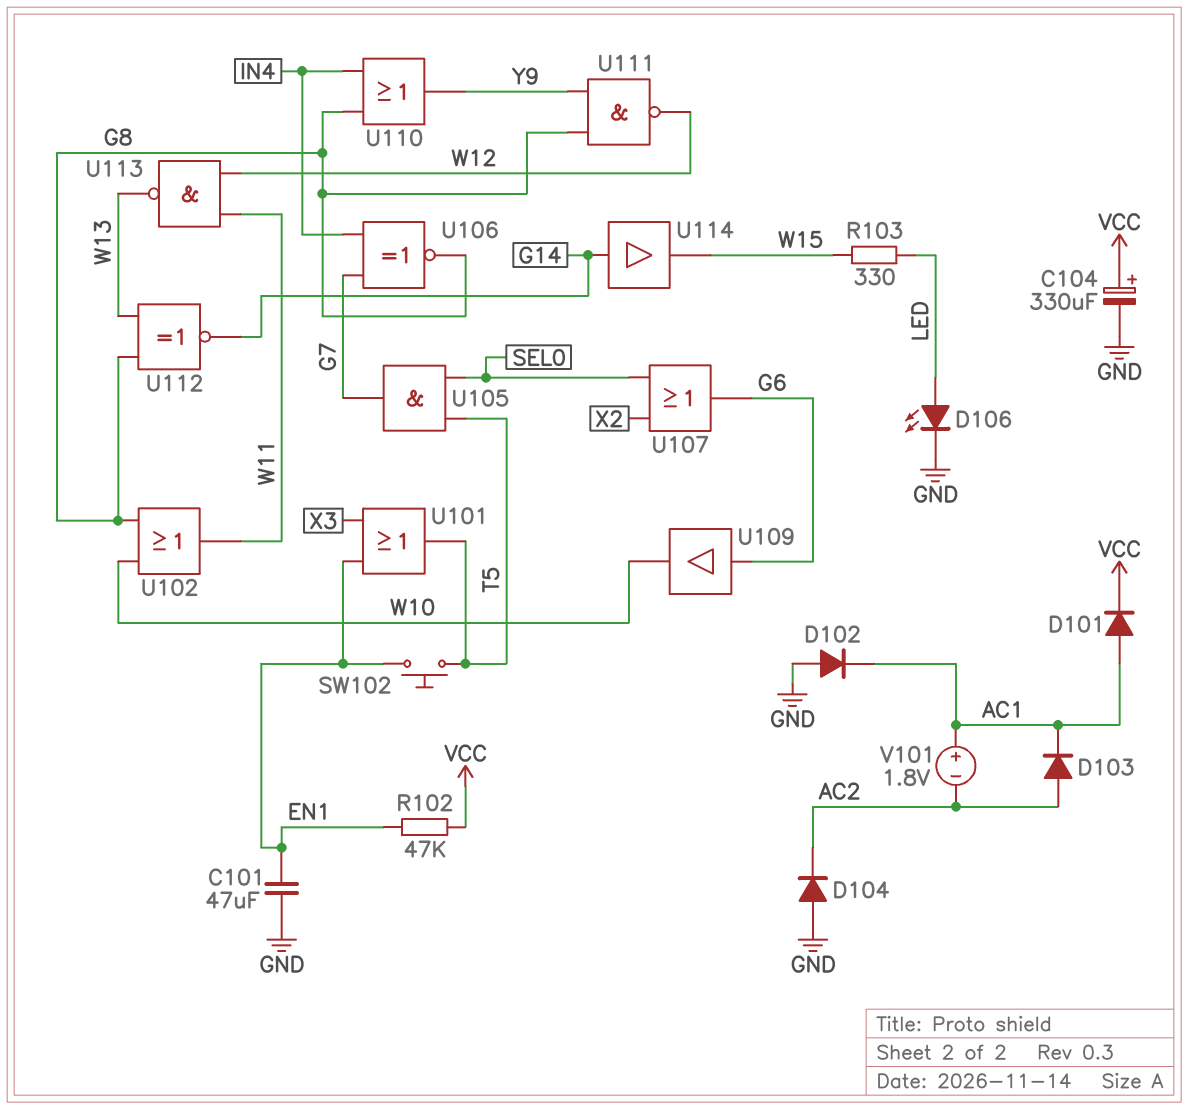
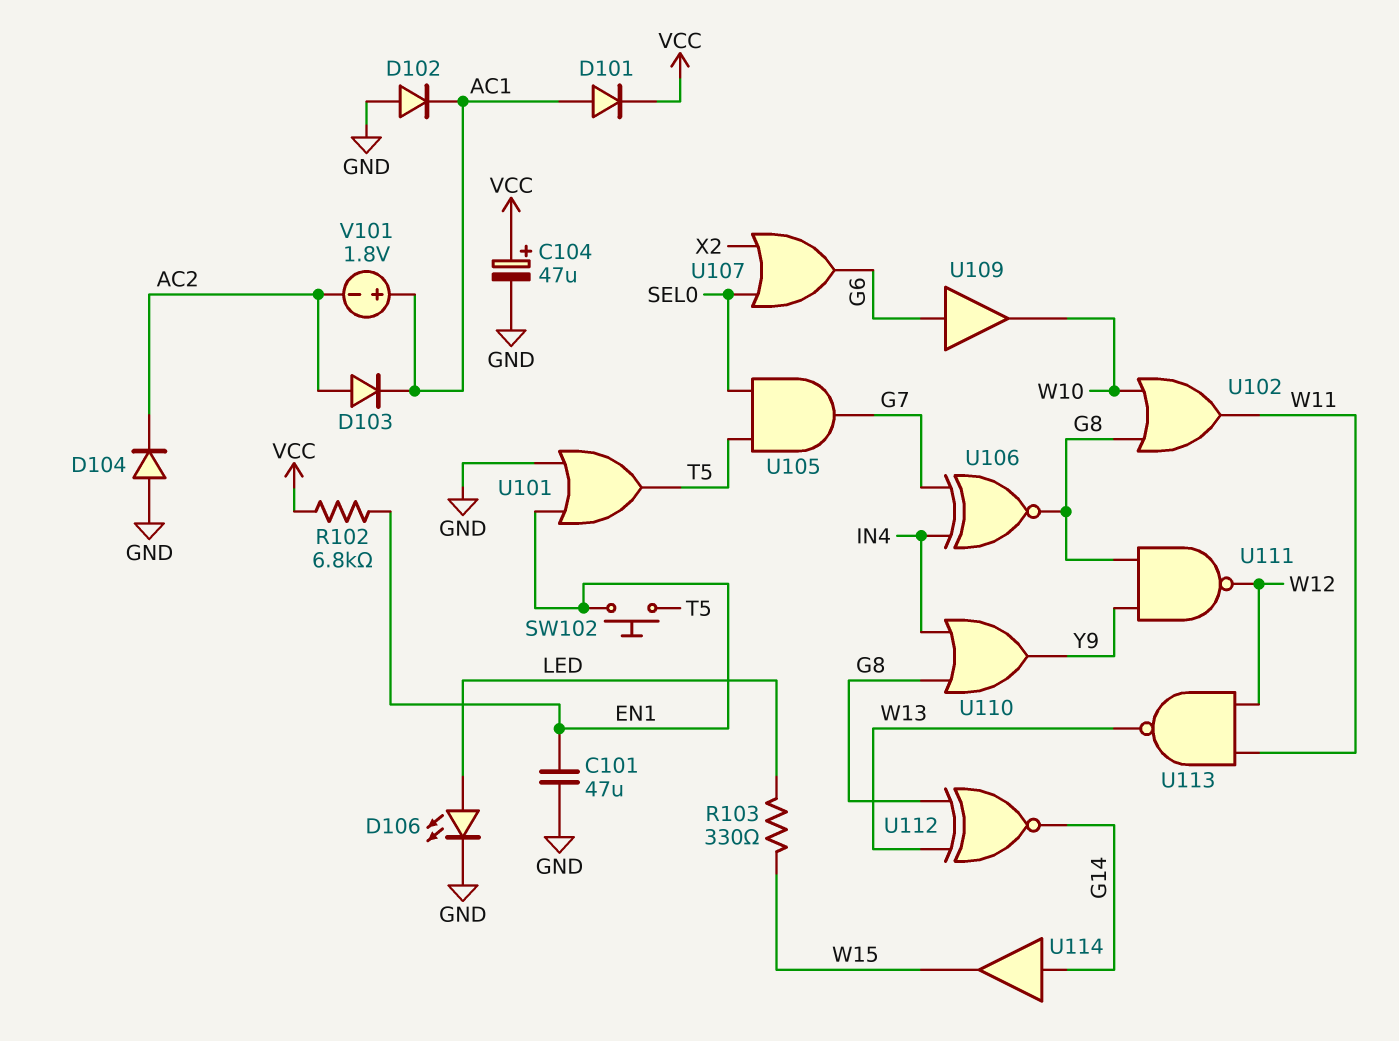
C104: 330uF (plus VCC, minus GND) -> 47uF (plus VCC, minus GND)
R102: 47k (EN1, VCC) -> 6.8k (EN1, VCC)
U101: OR (in EN1, in X3, out T5) -> OR (in EN1, in GND, out T5)

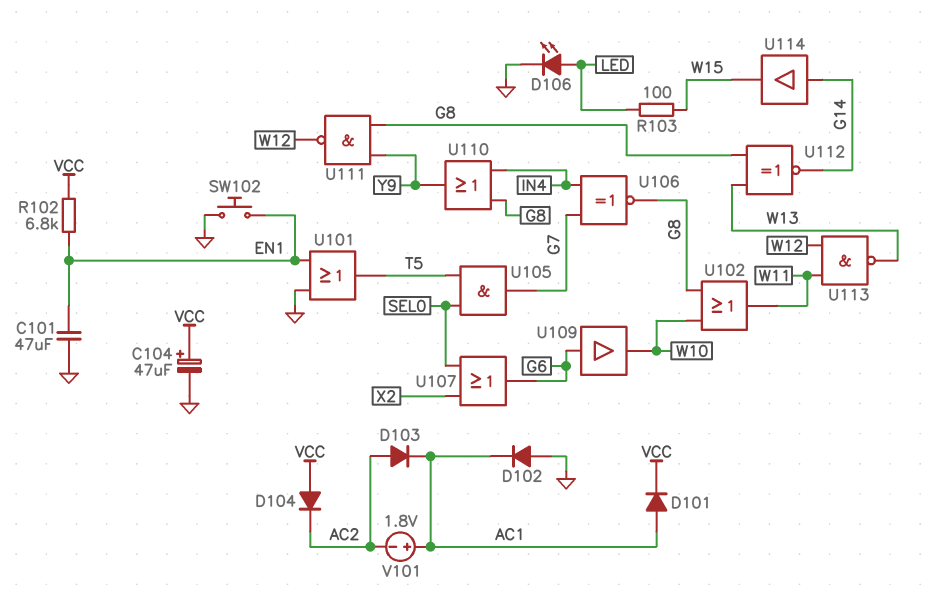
D104: diode (A GND, K AC2) -> diode (A VCC, K AC2)
R103: 330 (LED, W15) -> 100 (LED, W15)
SW102: button (EN1, T5) -> button (EN1, GND)

